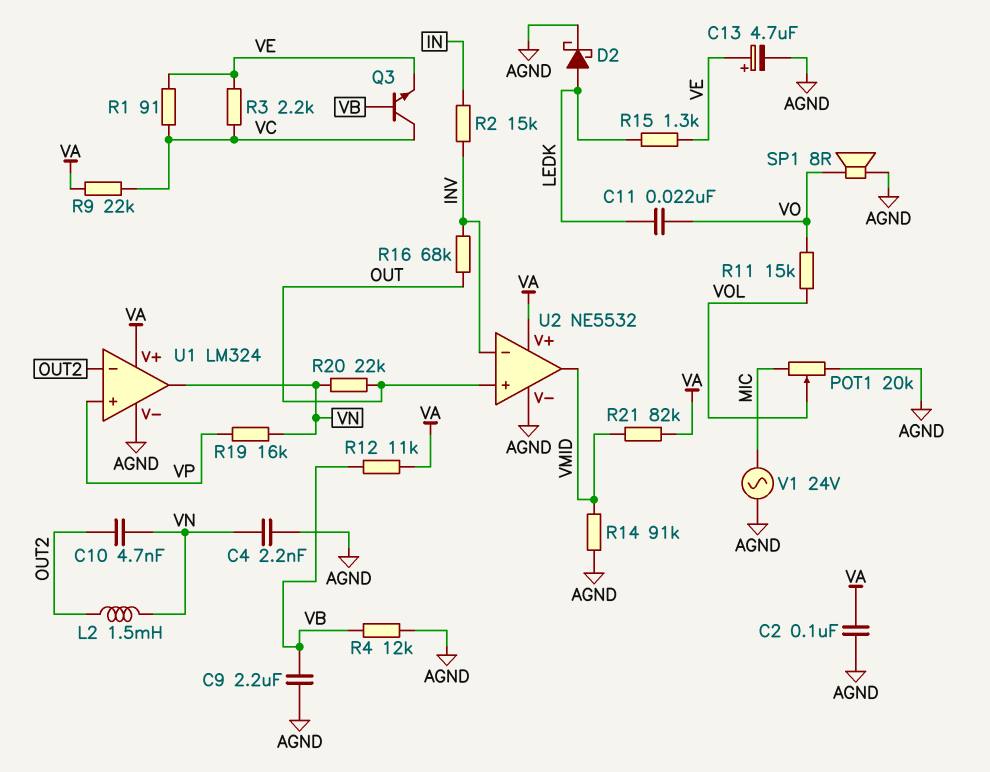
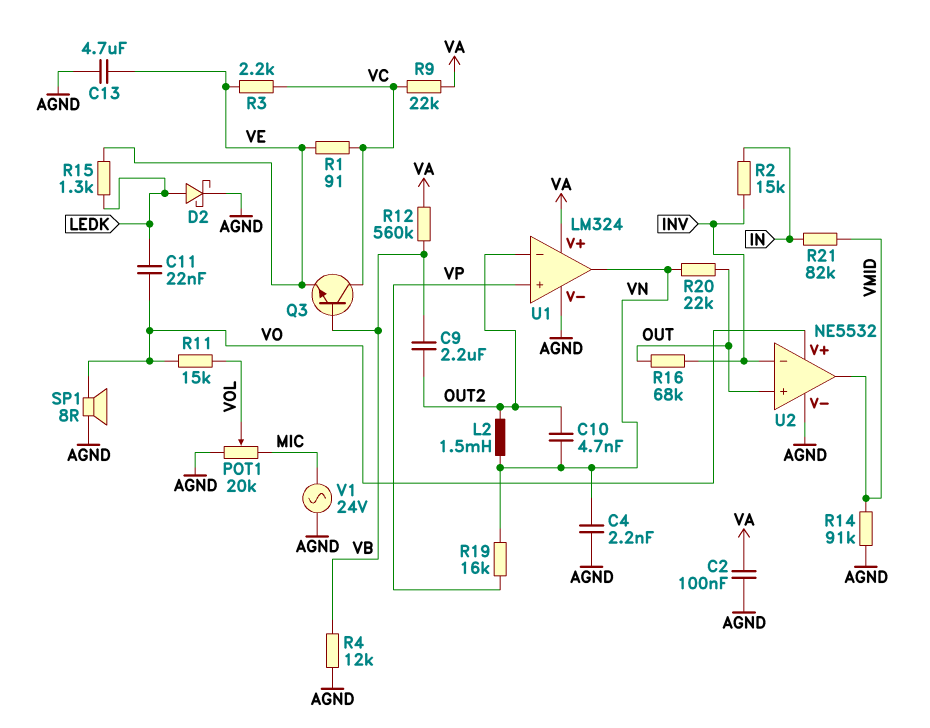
C9: 2.2uF (AGND, VB) -> 2.2uF (OUT2, VB)
C13: 4.7uF (plus VE, minus AGND) -> 4.7uF (AGND, VE)
R12: 11k (VA, VB) -> 560k (VA, VB)
R21: 82k (VA, VMID) -> 82k (IN, VMID)
U2 pin V+: VA -> VO

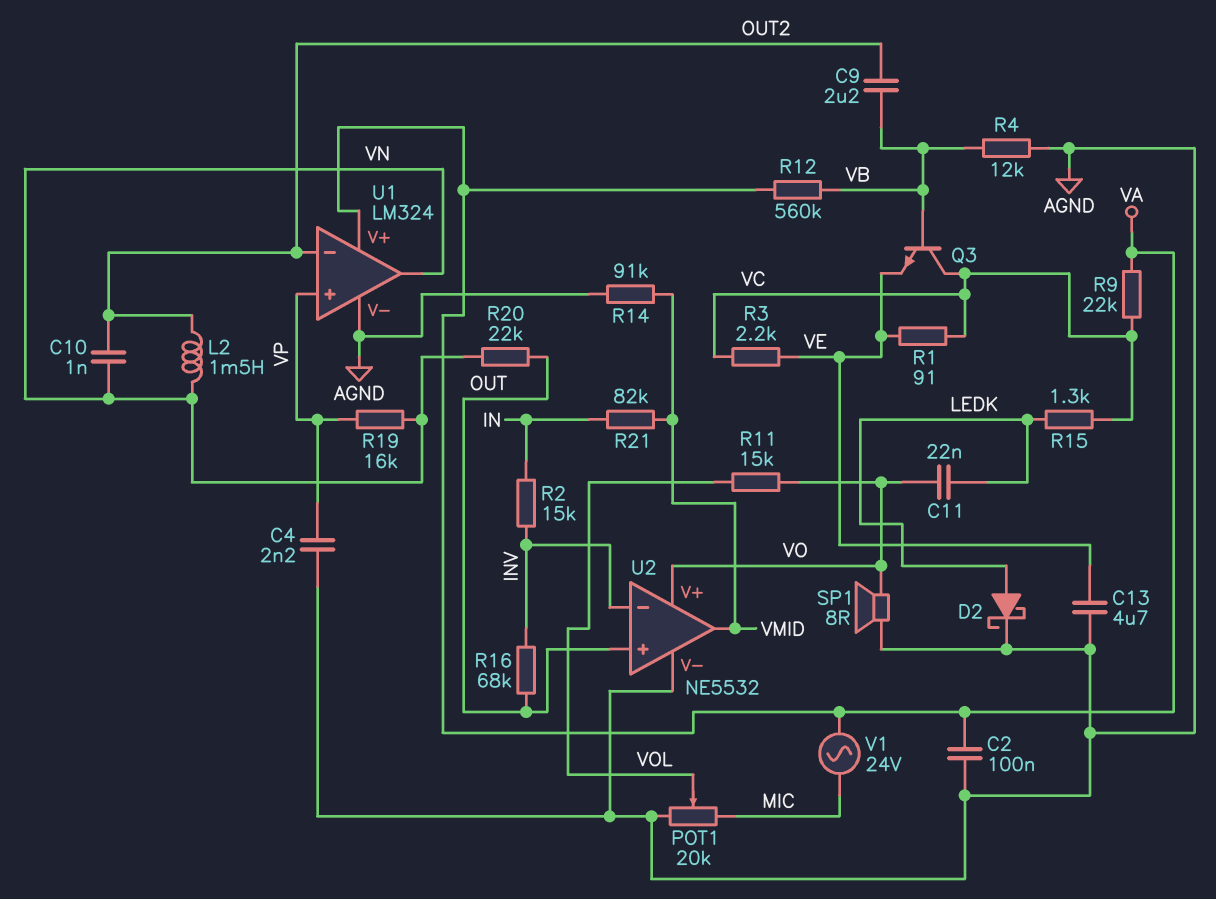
C4: 2.2nF (AGND, VN) -> 2.2nF (AGND, VP)
C10: 4.7nF (OUT2, VN) -> 1nF (OUT2, VN)
R15: 1.3k (LEDK, VE) -> 1.3k (LEDK, VC)
V1: AC 24V (AGND, MIC) -> AC 24V (MIC, VA)

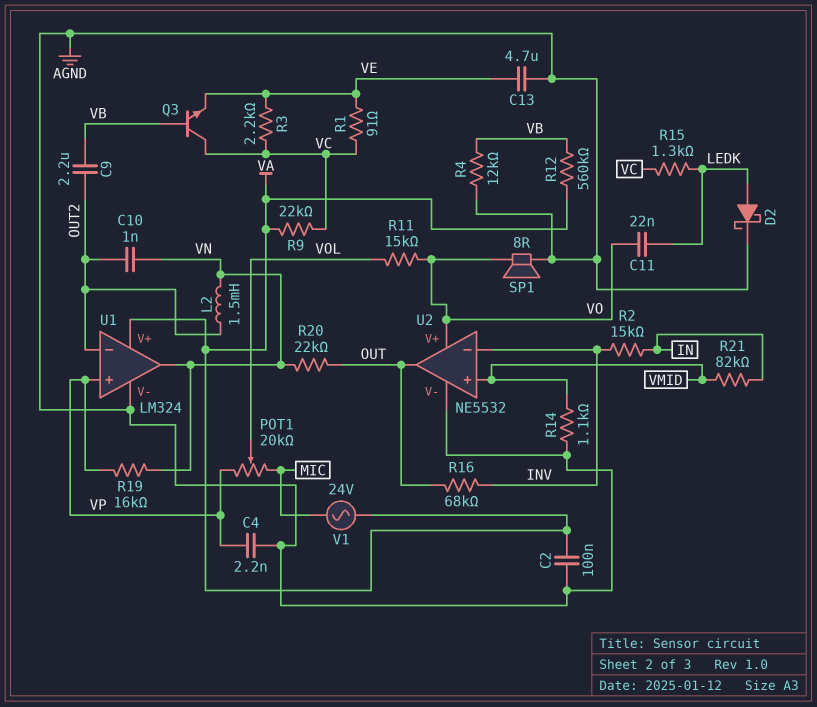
POT1: 20k (AGND, MIC, wiper VOL) -> 20k (MIC, VP, wiper VOL)
R14: 91k (AGND, VMID) -> 1.1k (AGND, VMID)
U2 pin in+: OUT -> VMID
U2 pin out: VMID -> OUT

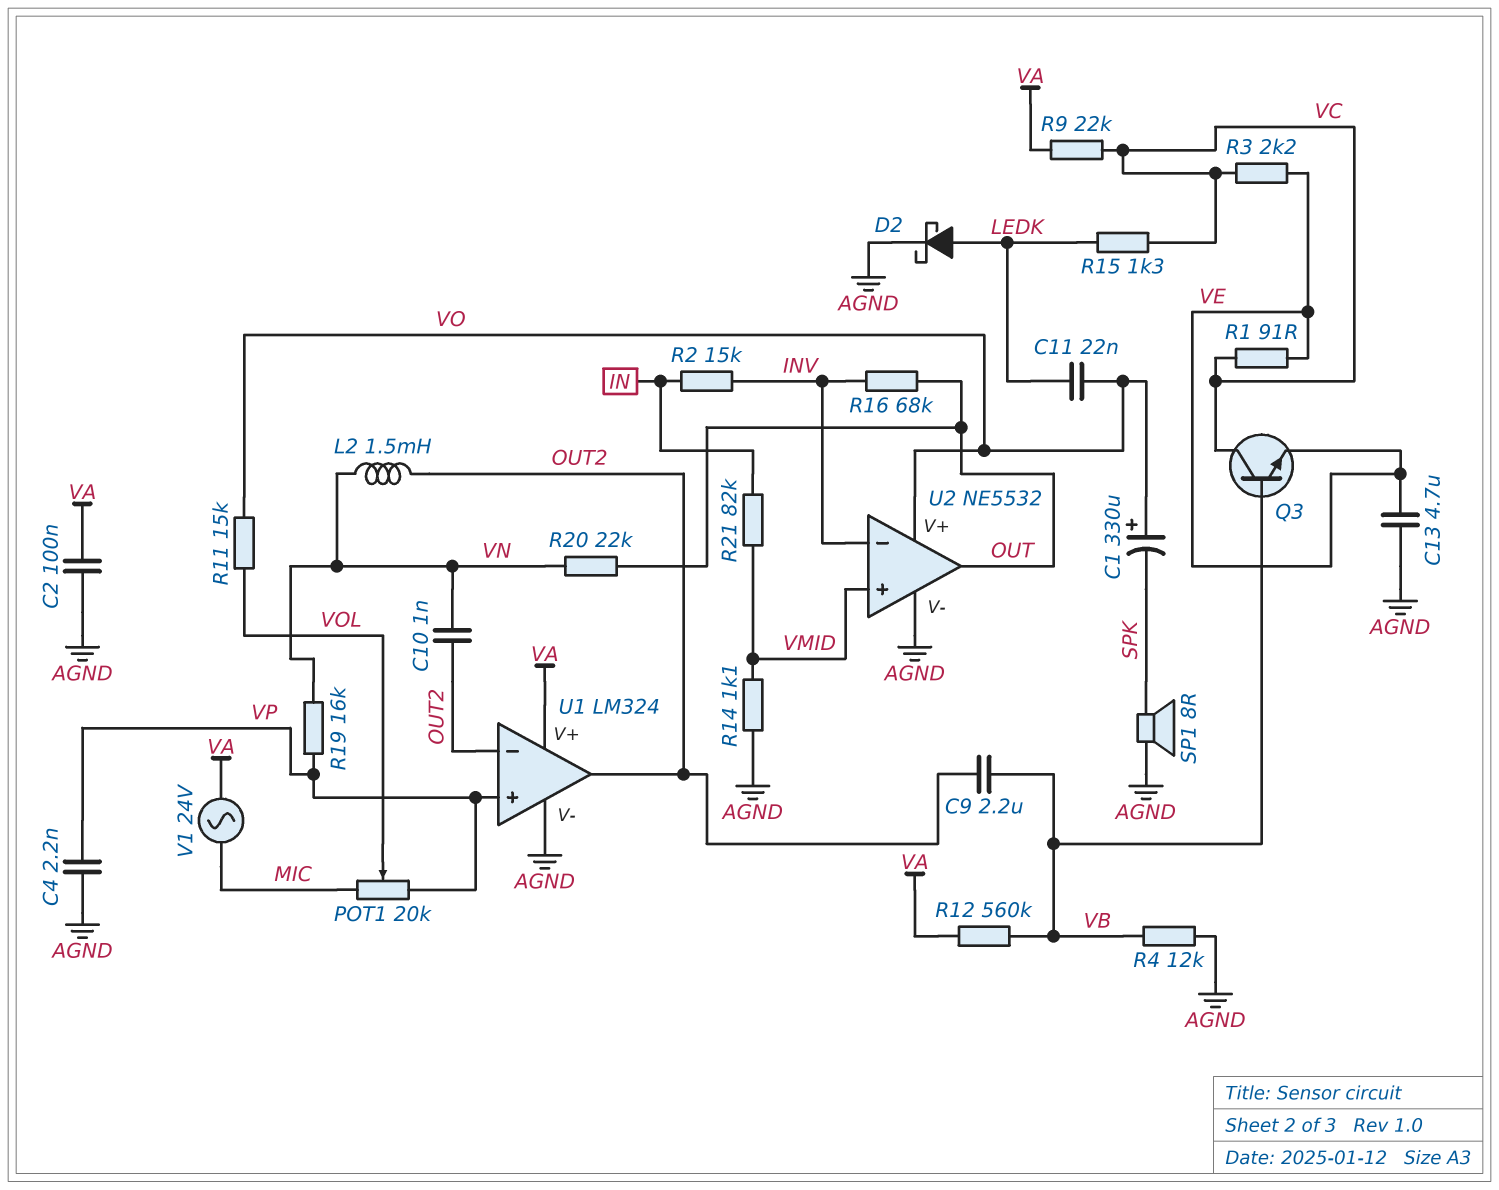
C1: none -> 330uF (plus VO, minus SPK)
SP1: speaker 8R (AGND, VO) -> speaker 8R (AGND, SPK)
U1 pin out: VN -> OUT2

